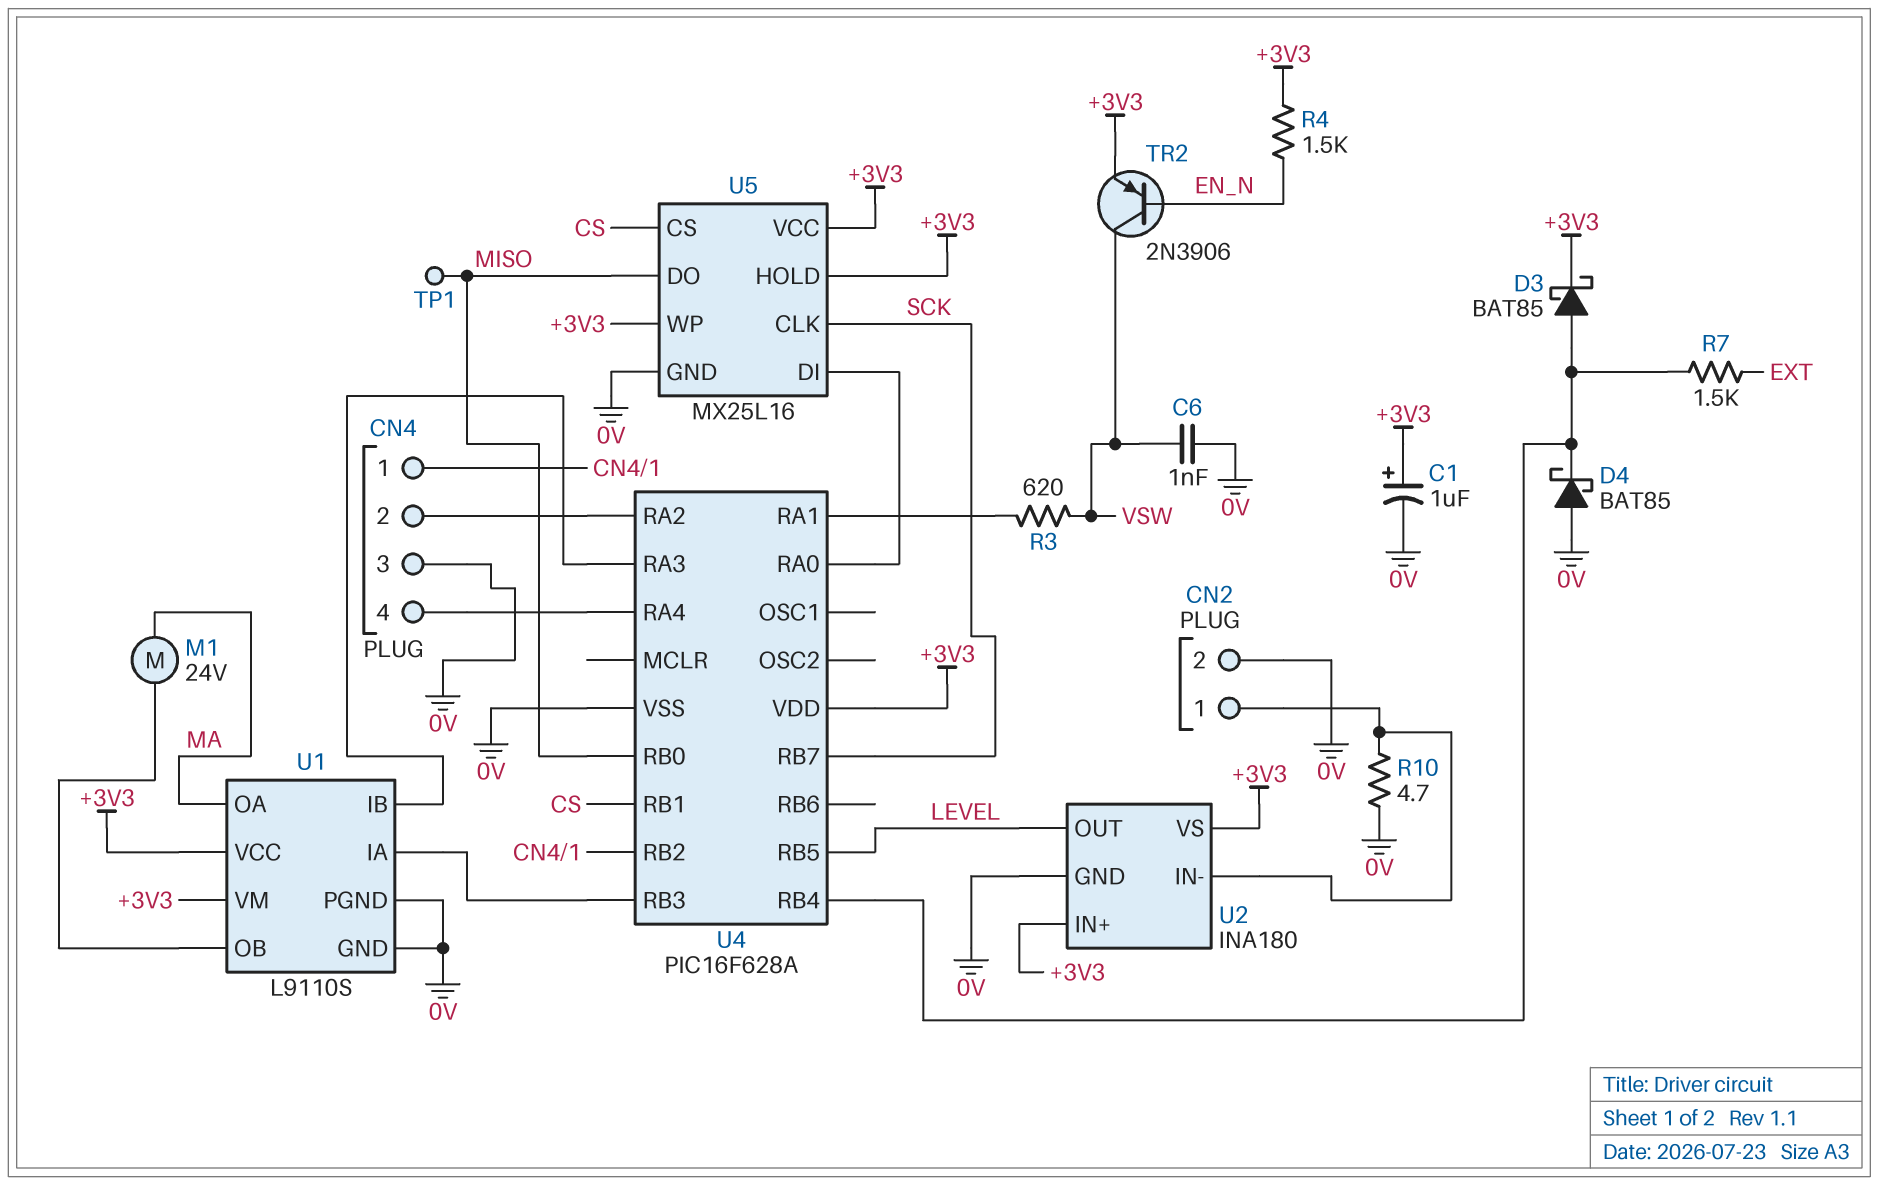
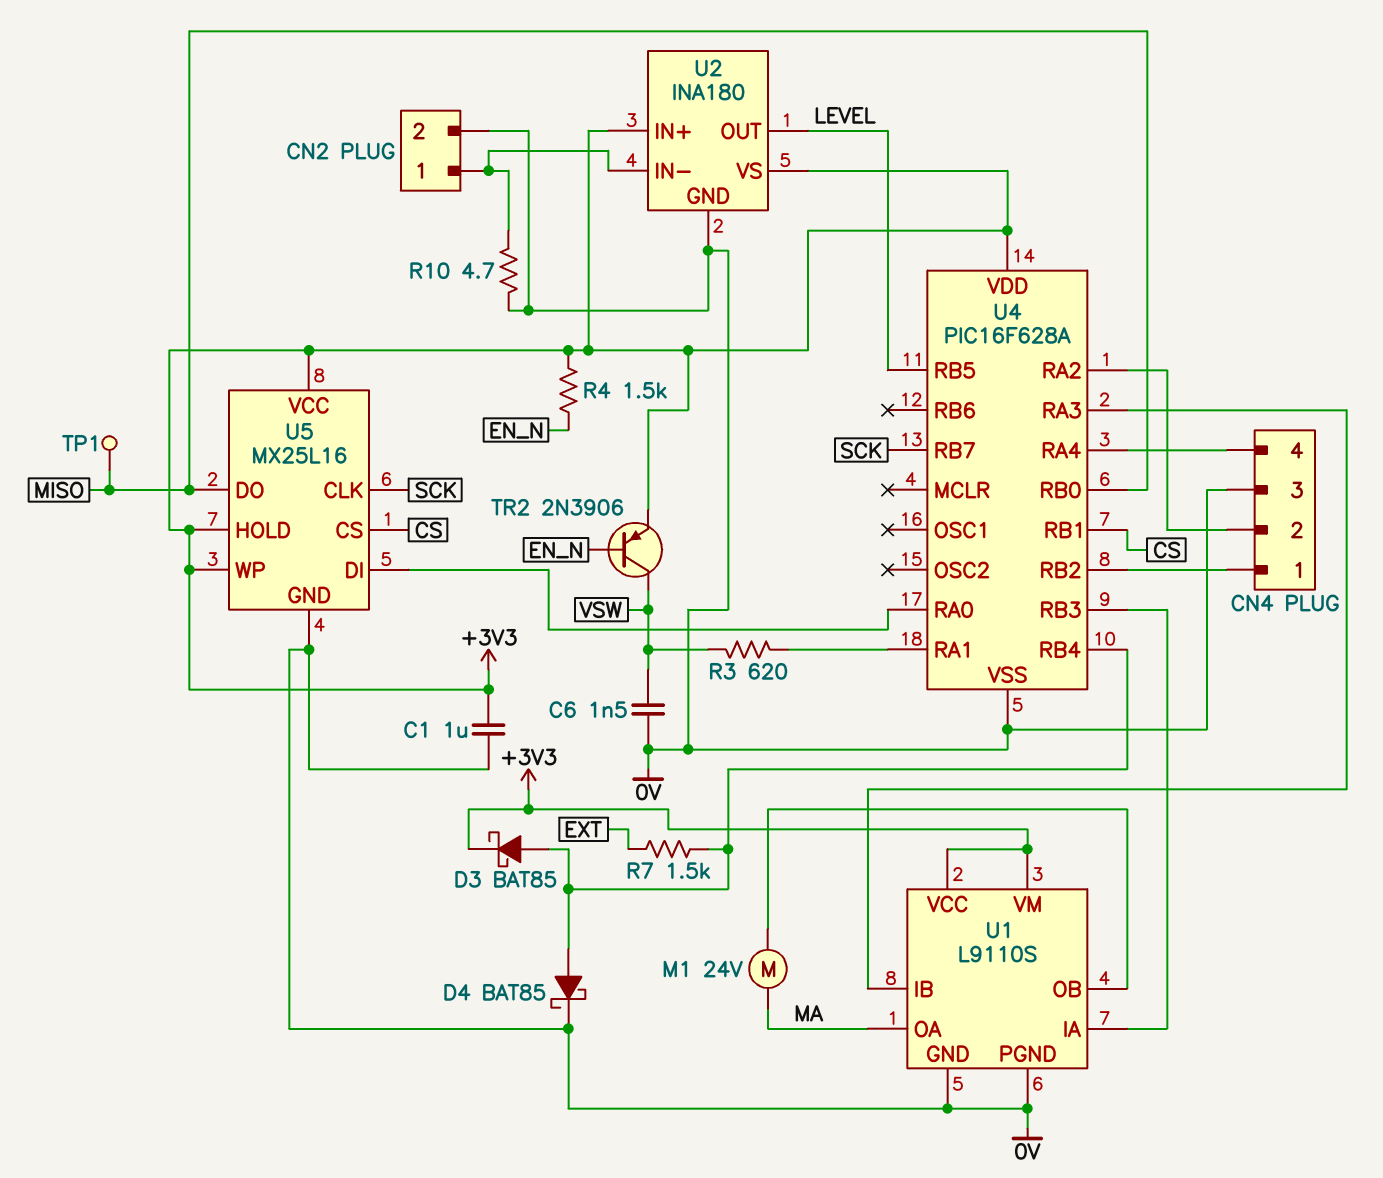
C1: 1uF (plus +3V3, minus 0V) -> 1uF (+3V3, 0V)
C6: 1nF (0V, VSW) -> 1.5nF (0V, VSW)
D4: schottky BAT85 (A 0V, K U4/RB4) -> schottky BAT85 (A U4/RB4, K 0V)

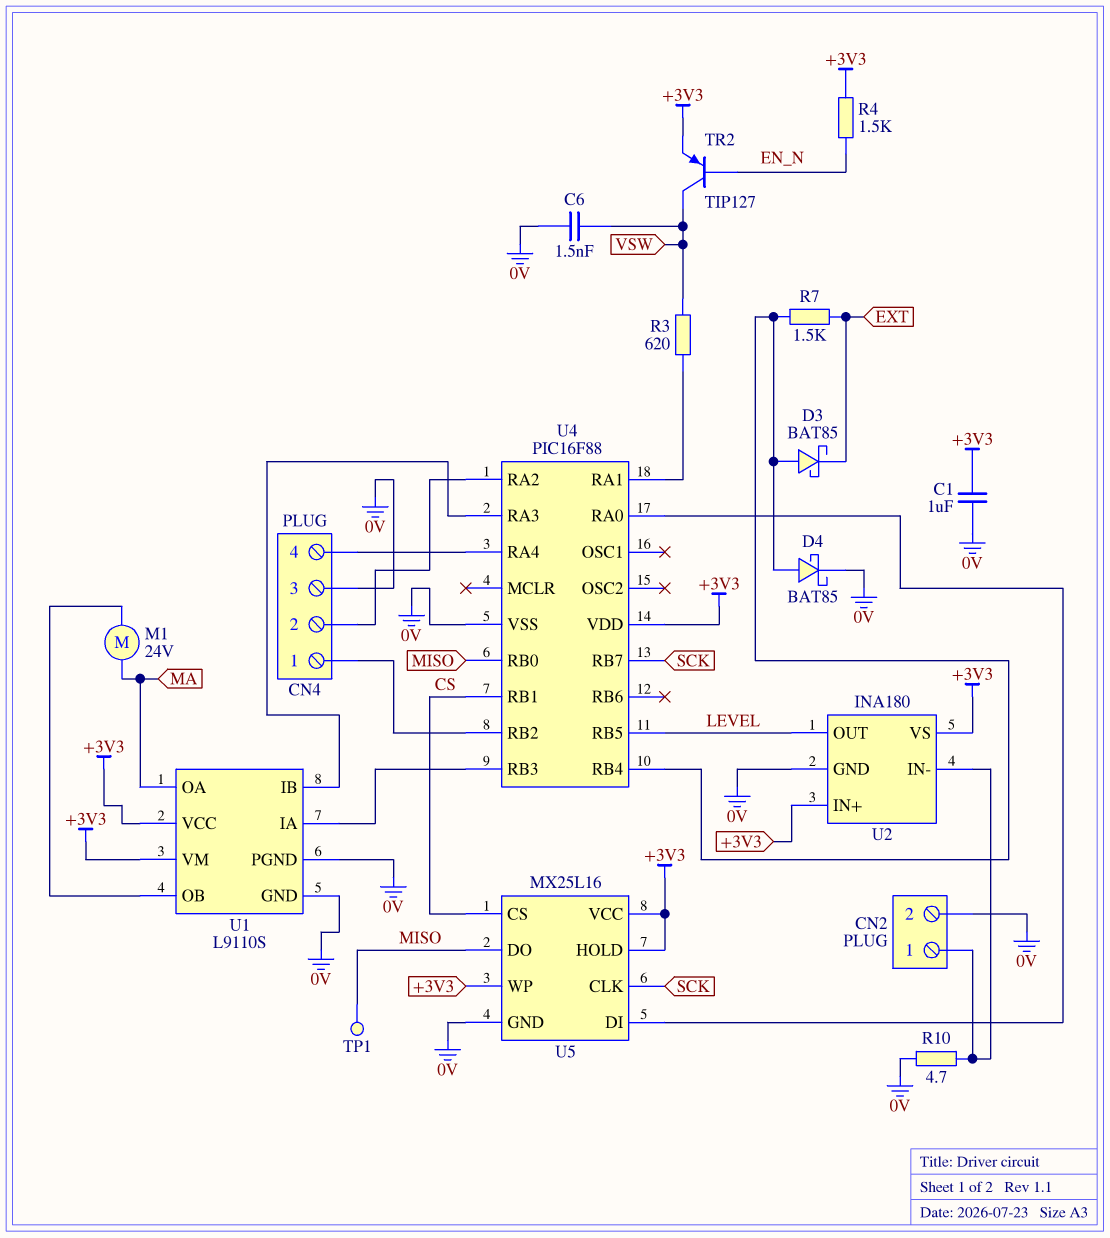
D3: schottky BAT85 (A U4/RB4, K +3V3) -> schottky BAT85 (A U4/RB4, K EXT)
TR2: PNP 2N3906 (B EN_N, C VSW, E +3V3) -> PNP TIP127 (B EN_N, C VSW, E +3V3)
U4: PIC16F628A -> PIC16F88

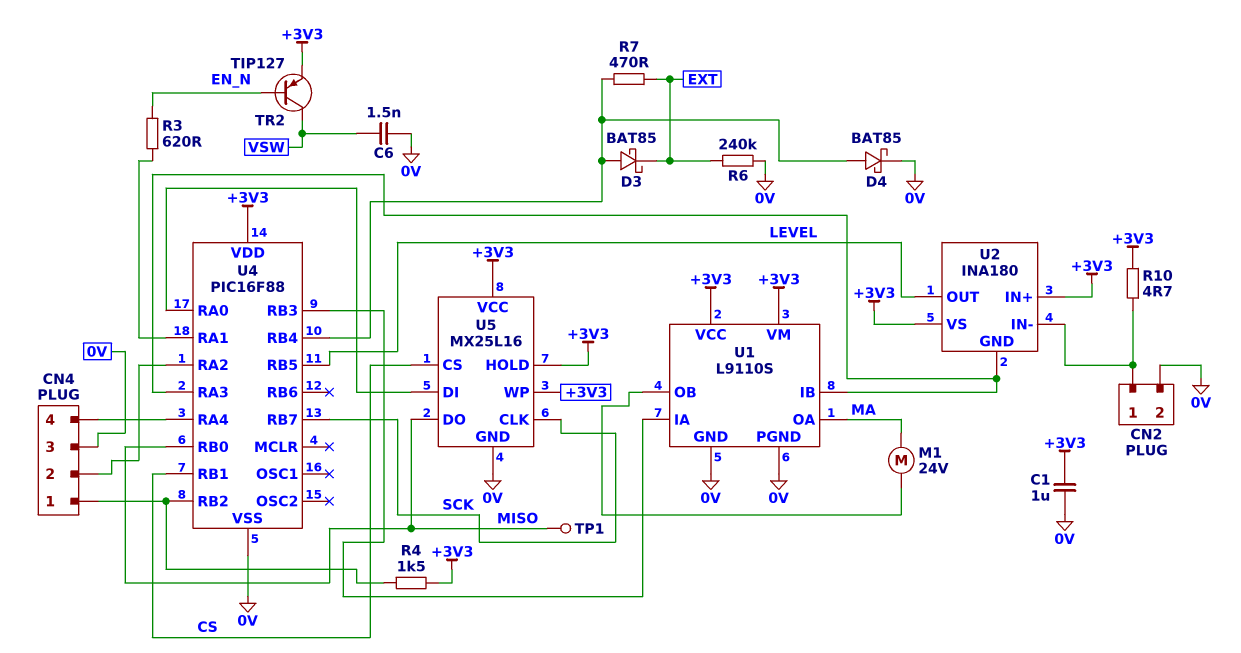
R3: 620 (U4/RA1, VSW) -> 620 (EN_N, U4/RA1)
R4: 1.5k (+3V3, EN_N) -> 1.5k (+3V3, CN4/1)
R6: none -> 240k (0V, EXT)
R7: 1.5k (EXT, U4/RB4) -> 470 (EXT, U4/RB4)
R10: 4.7 (0V, CN2/1) -> 4.7 (+3V3, CN2/1)
U2 pin GND: 0V -> U1/IB

